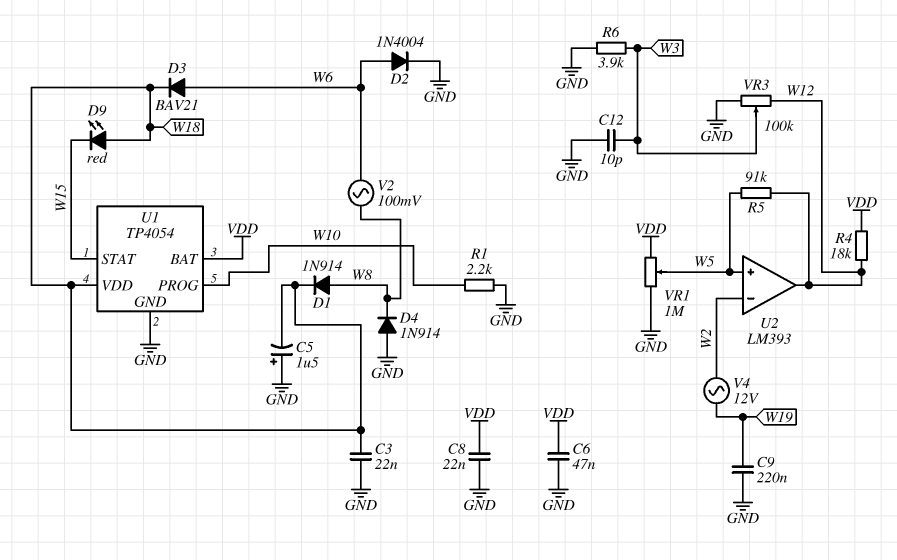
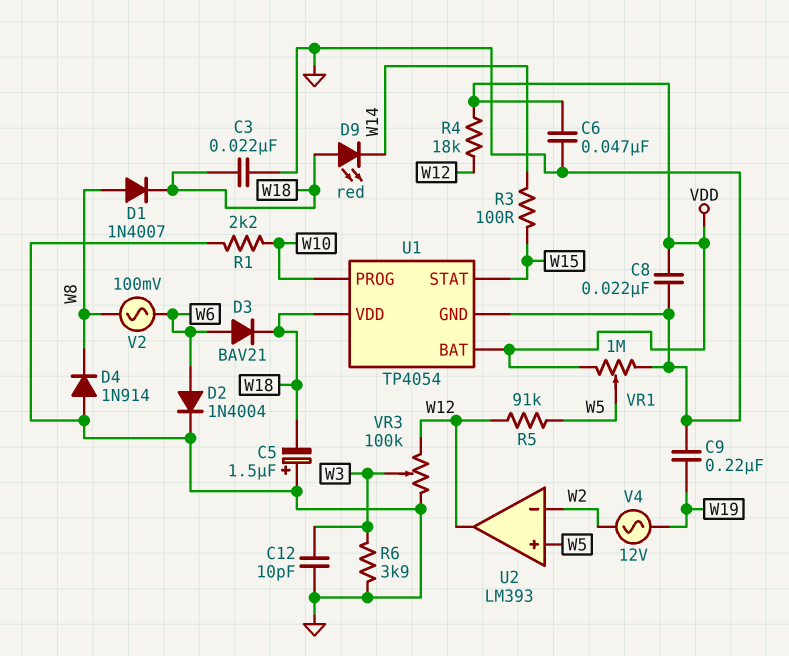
D1: diode 1N914 (A W8, K W18) -> diode 1N4007 (A W8, K W18)
D9: LED red (A W18, K W15) -> LED red (A W18, K W14)
R3: none -> 100 (W14, W15)

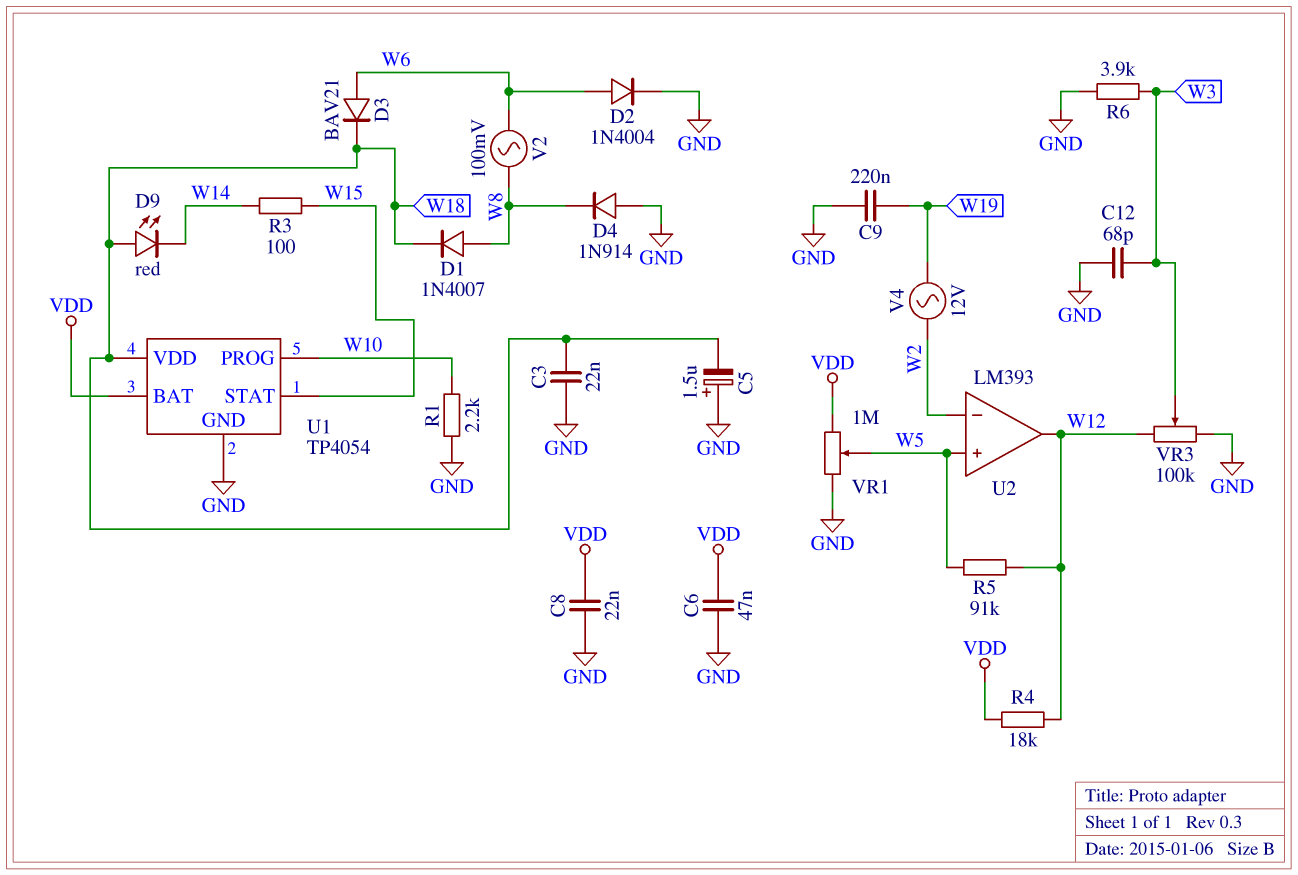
C12: 10pF (GND, W3) -> 68pF (GND, W3)

